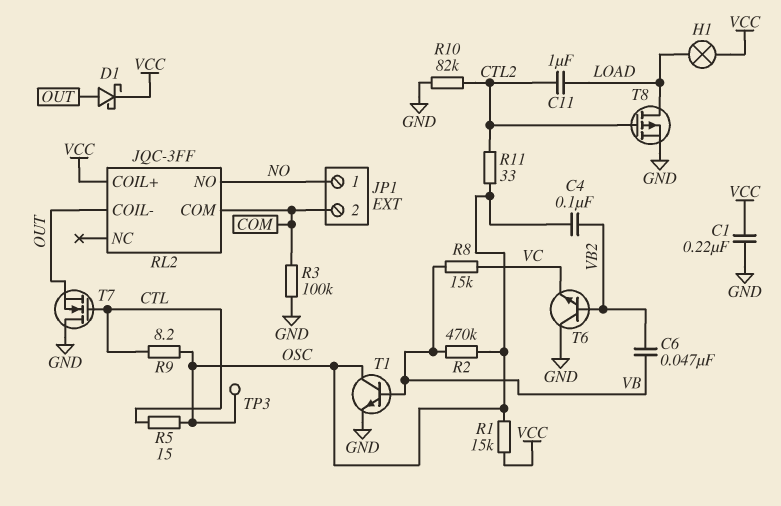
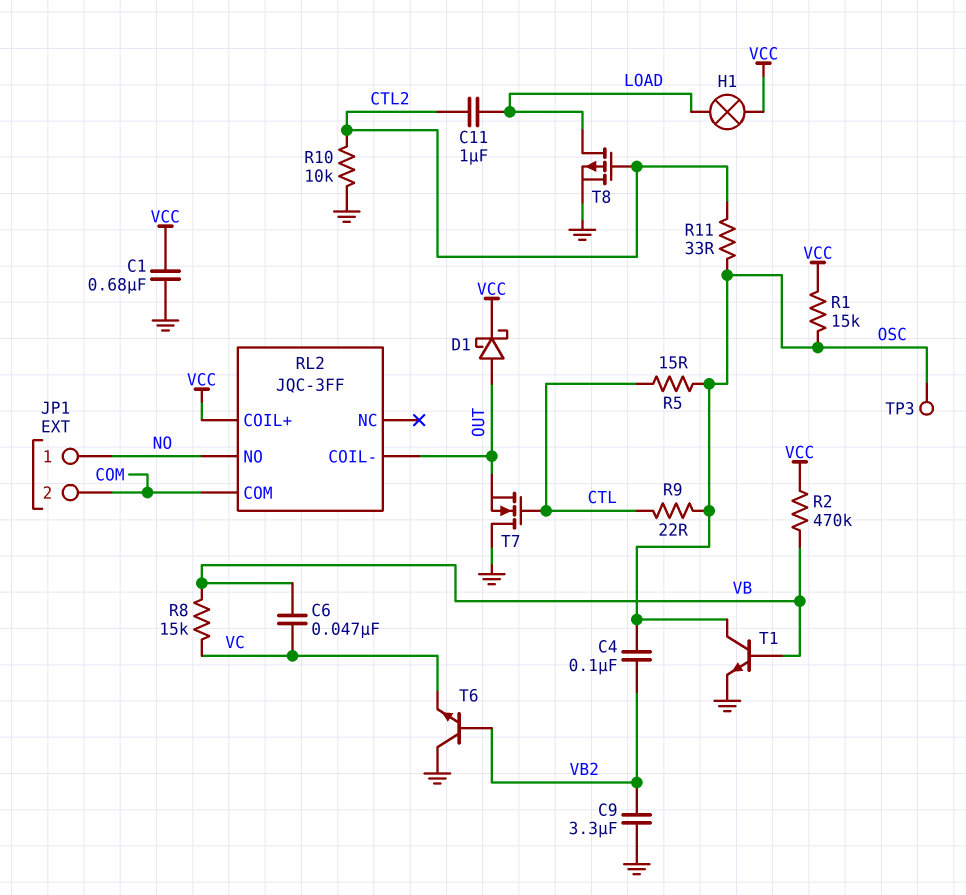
C1: 220nF (GND, VCC) -> 680nF (GND, VCC)
C6: 47nF (VB, VB2) -> 47nF (VB, VC)
C9: none -> 3.3uF (GND, VB2)
R2: 470k (OSC, VB) -> 470k (VB, VCC)
R3: 100k (COM, GND) -> none
R9: 8.2 (CTL, OSC) -> 22 (CTL, OSC)
R10: 82k (CTL2, GND) -> 10k (CTL2, GND)

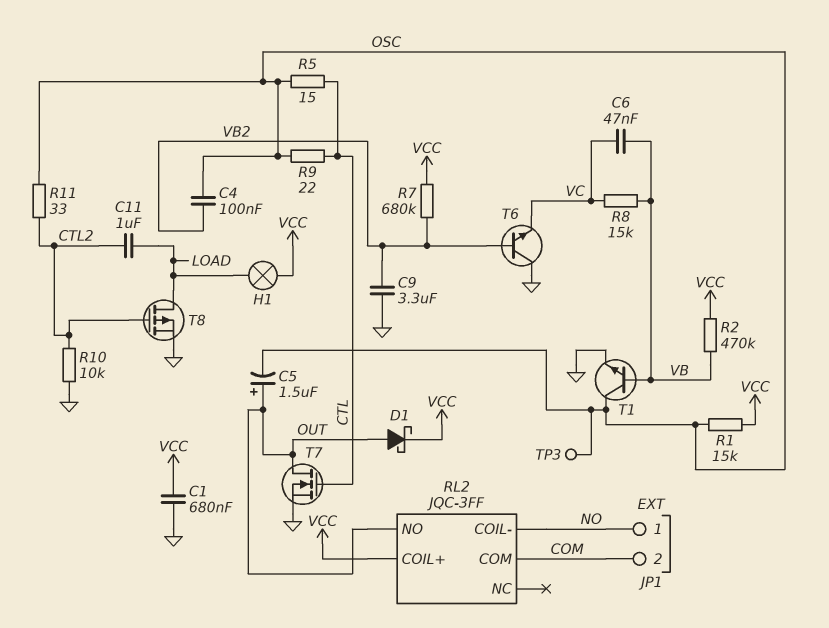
C5: none -> 1.5uF (plus OUT, minus OSC)
R7: none -> 680k (VB2, VCC)
RL2 pin COIL-: OUT -> NO
RL2 pin NO: NO -> OUT
T7: NMOS (G CTL, D GND, S OUT) -> NMOS (G CTL, D OUT, S GND)

